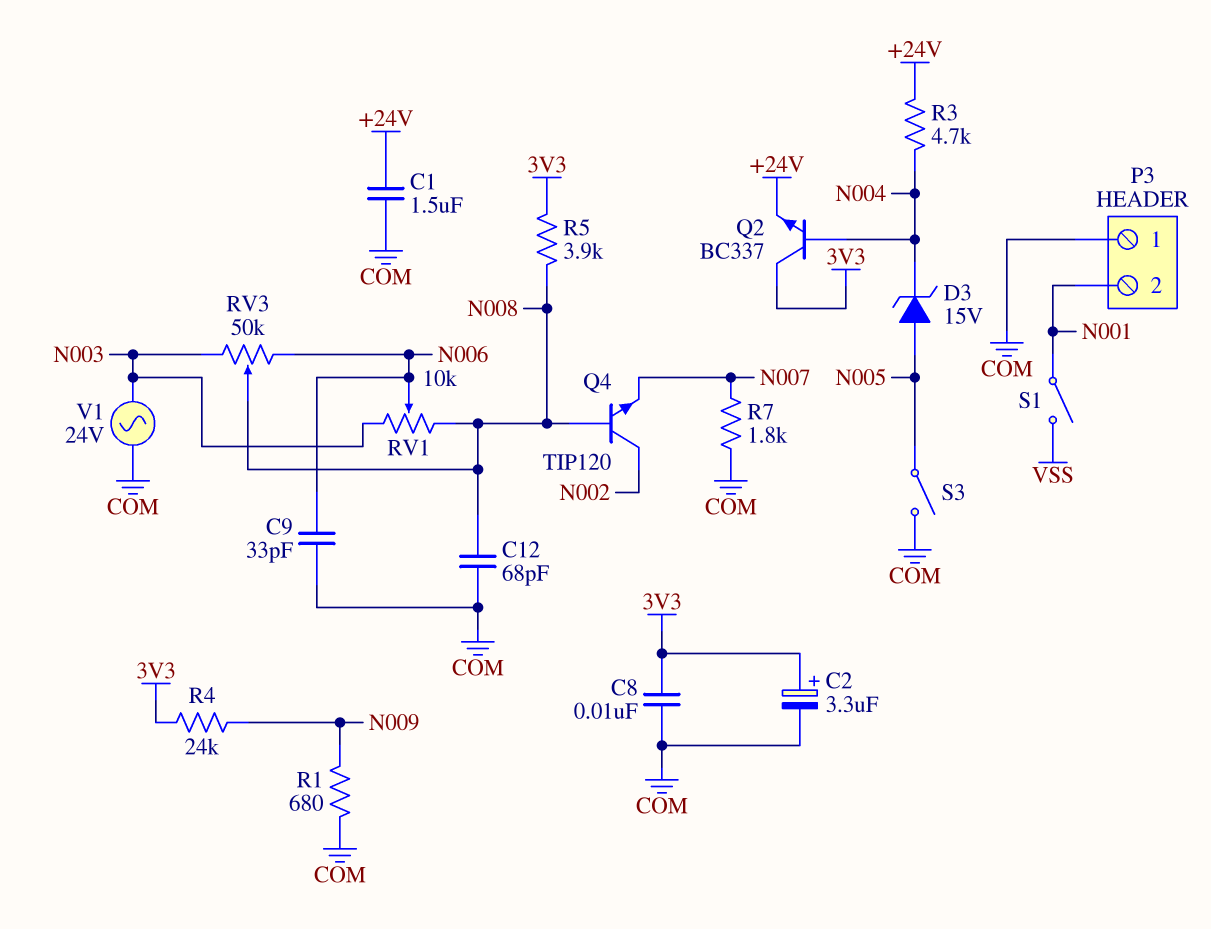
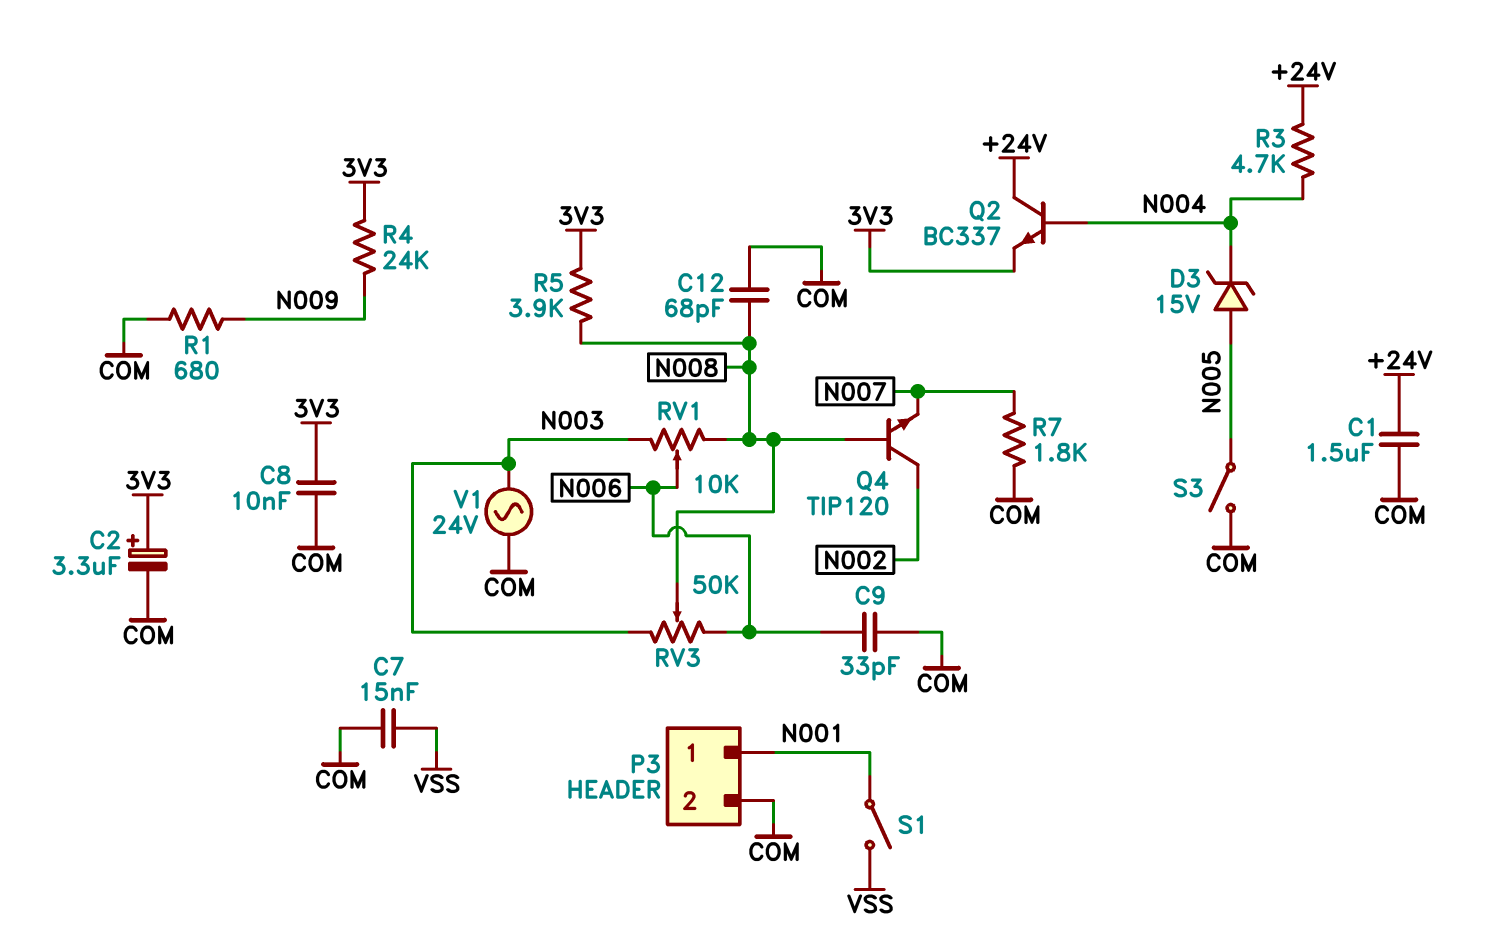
C7: none -> 15nF (COM, VSS)
P3 pin 1: COM -> N001
P3 pin 2: N001 -> COM
Q2: NPN BC337 (B N004, C 3V3, E +24V) -> NPN BC337 (B N004, C +24V, E 3V3)

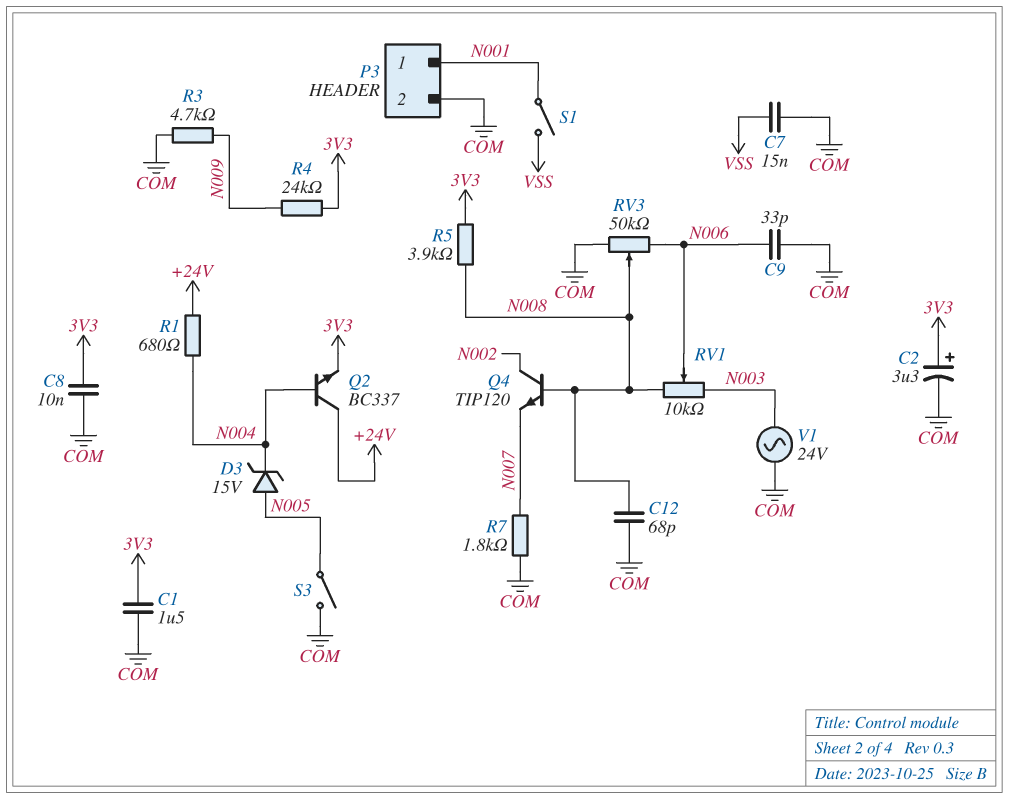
C1: 1.5uF (+24V, COM) -> 1.5uF (3V3, COM)
R1: 680 (COM, N009) -> 680 (+24V, N004)
R3: 4.7k (+24V, N004) -> 4.7k (COM, N009)
RV3: 50k (N003, N006, wiper N008) -> 50k (COM, N006, wiper N008)

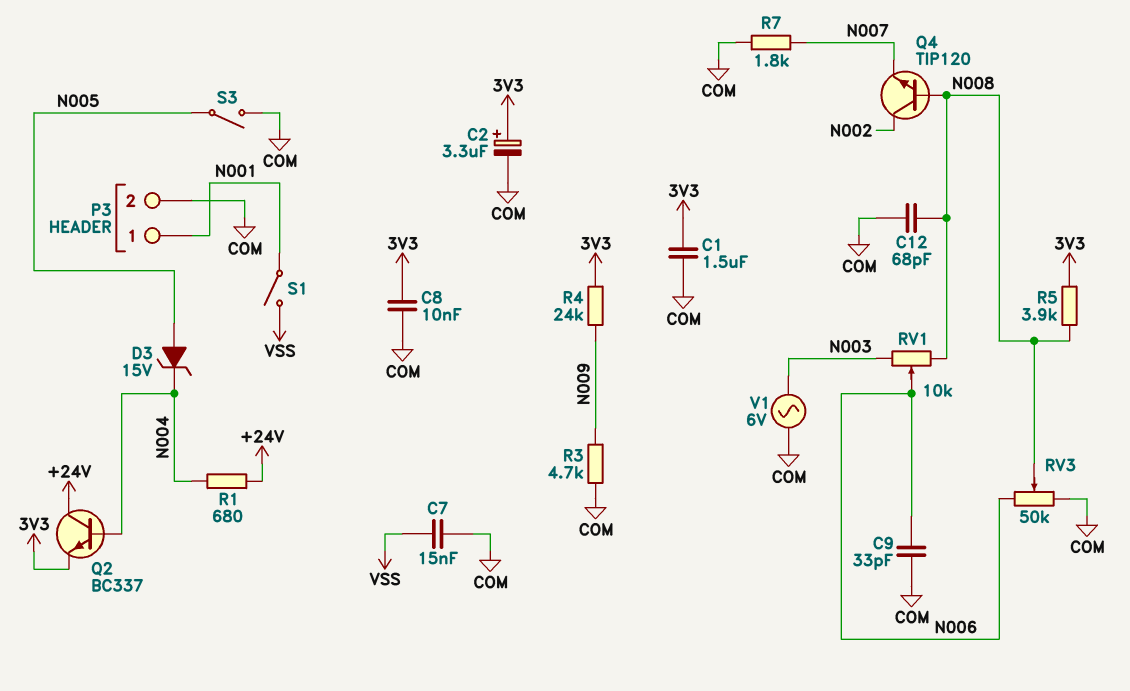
V1: AC 24V (COM, N003) -> AC 6V (COM, N003)

